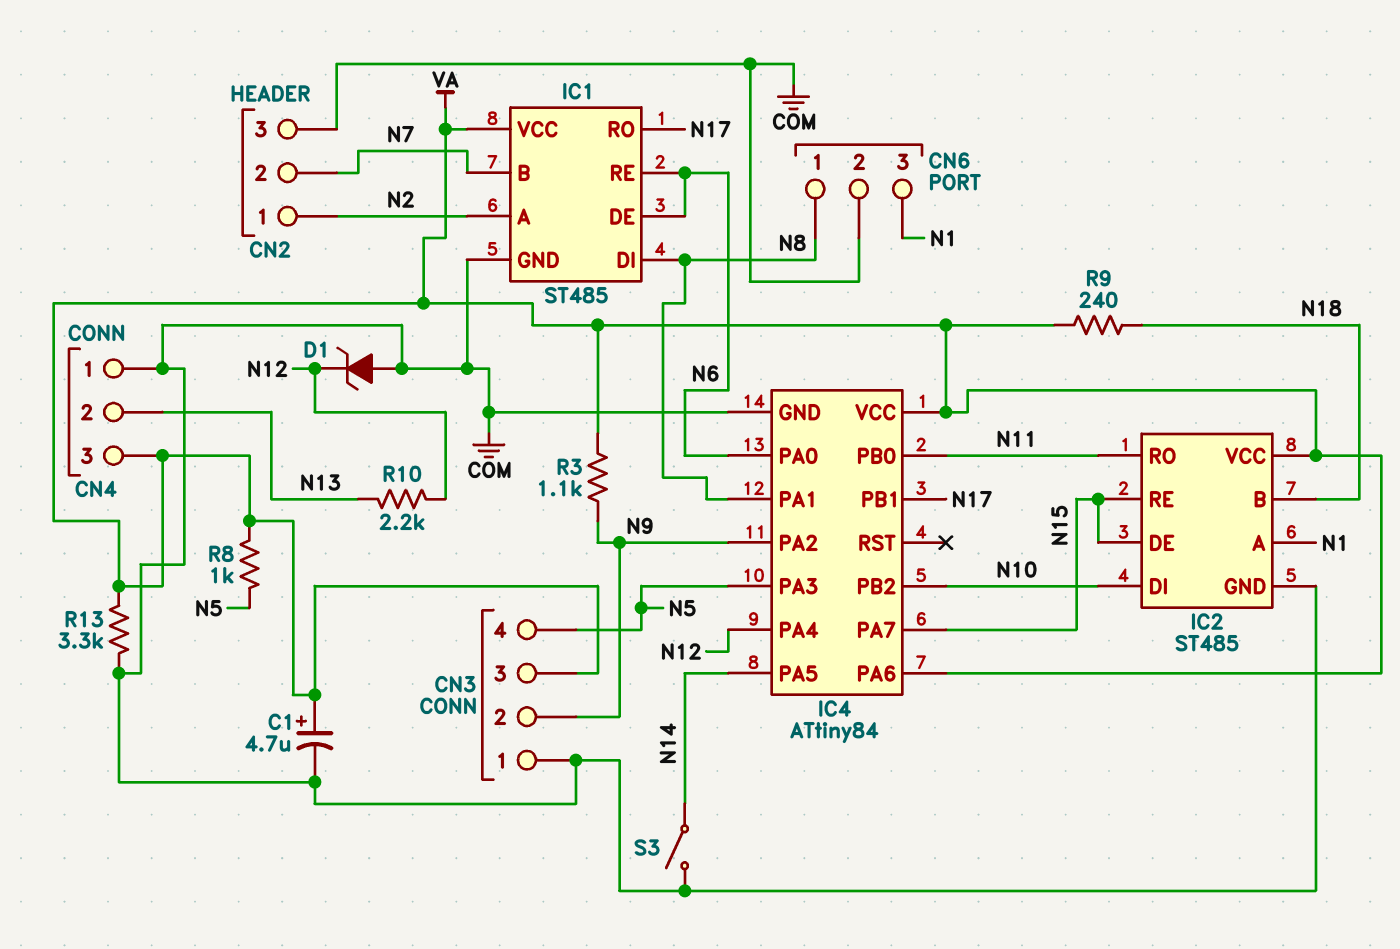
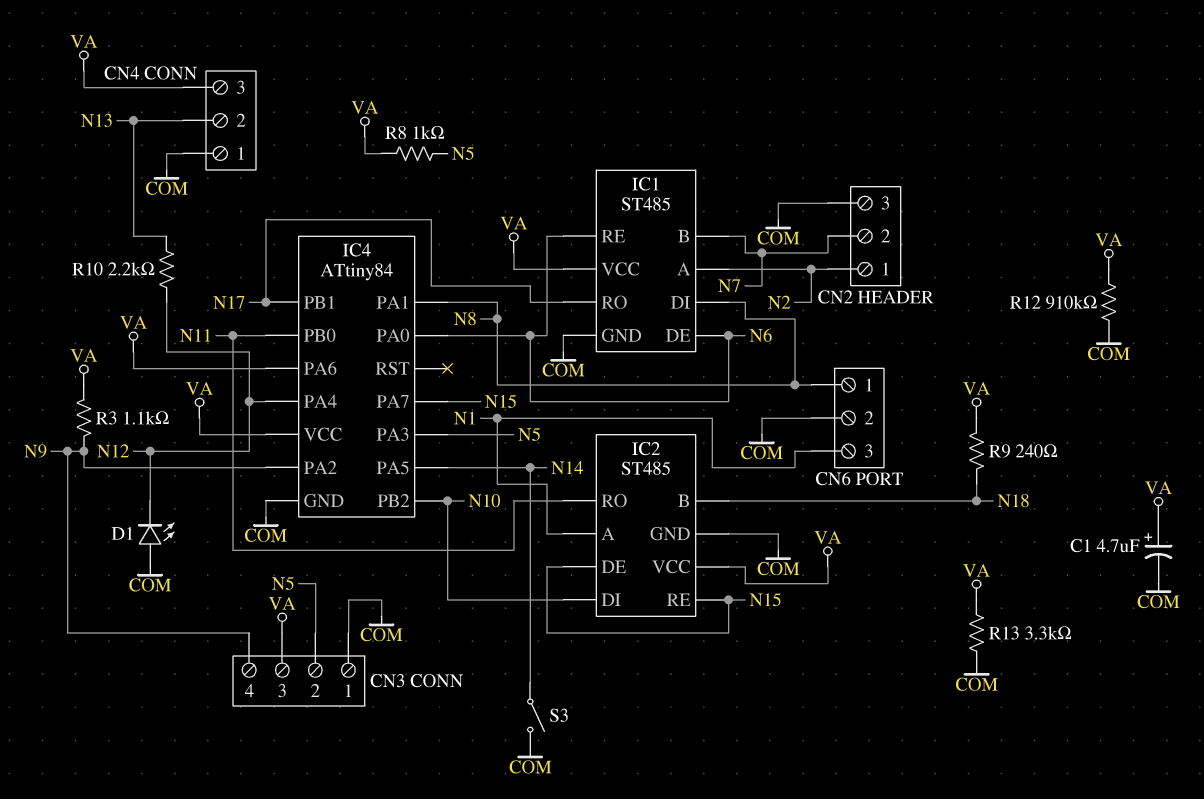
CN3 pin 2: N9 -> N5
CN3 pin 4: N5 -> N9
D1: zener (A COM, K N12) -> LED (A COM, K N12)
R12: none -> 910k (COM, VA)

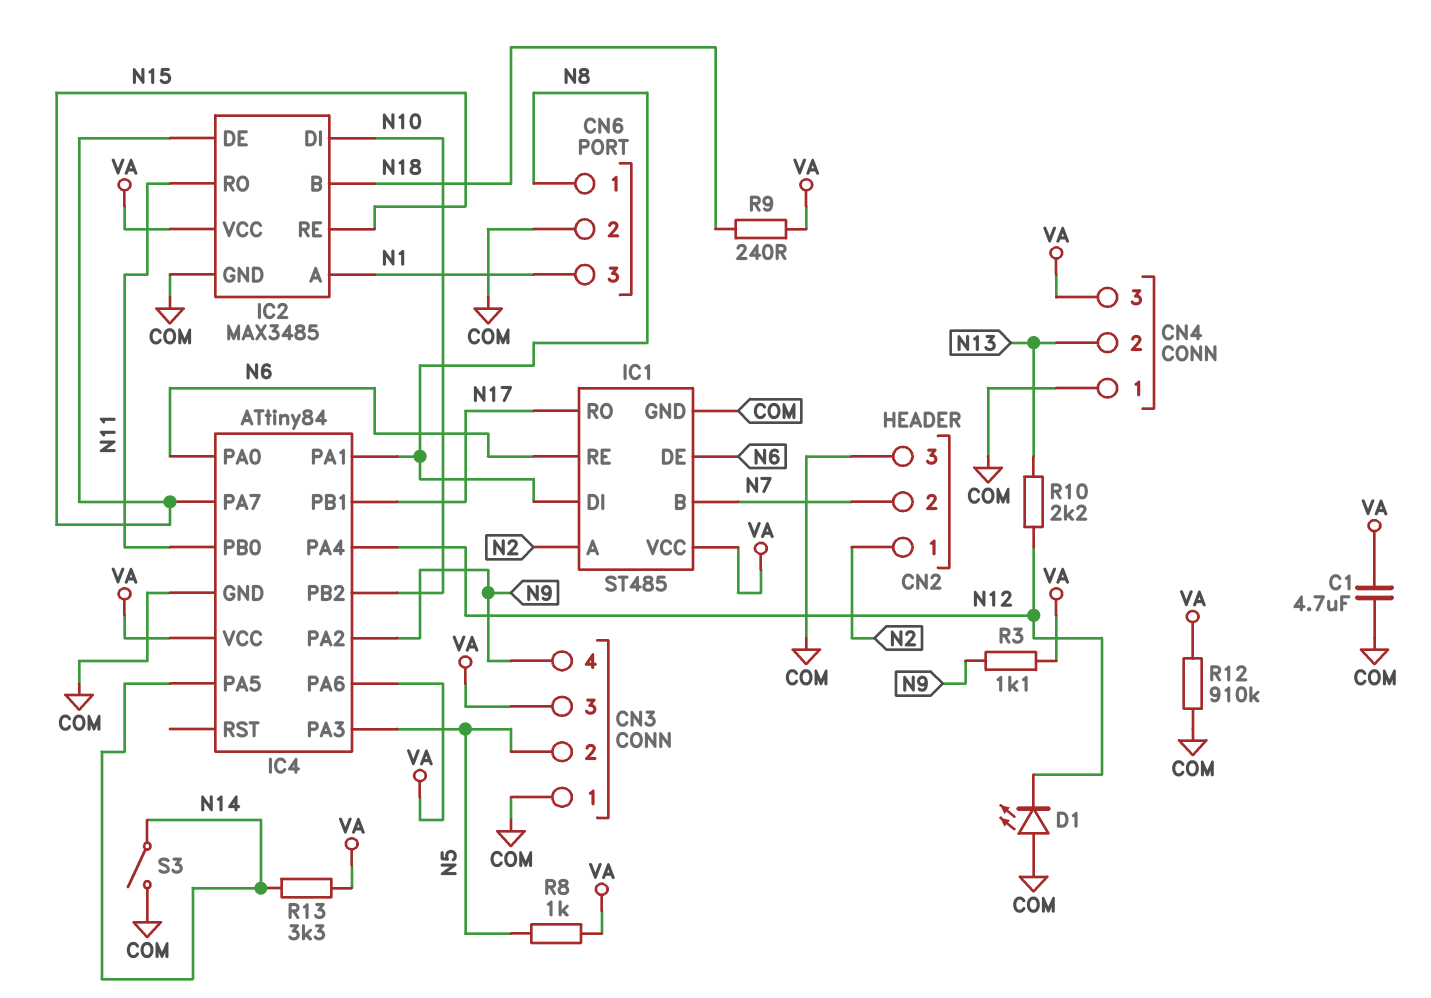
C1: 4.7uF (plus VA, minus COM) -> 4.7uF (COM, VA)
IC2: ST485 -> MAX3485
R13: 3.3k (COM, VA) -> 3.3k (N14, VA)

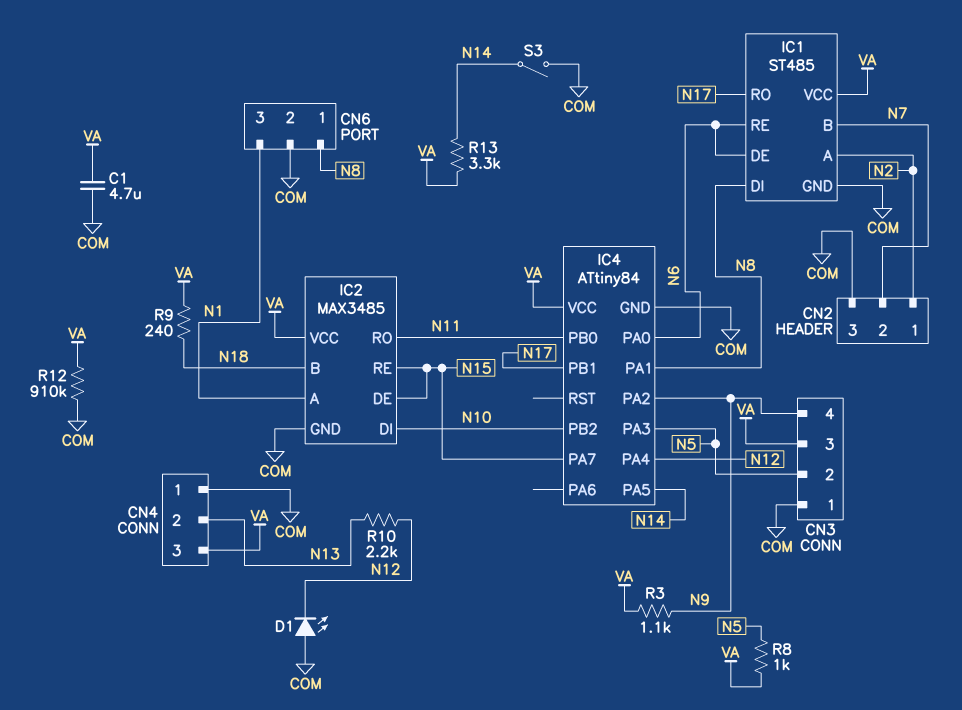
IC4 pin PA6: VA -> none

